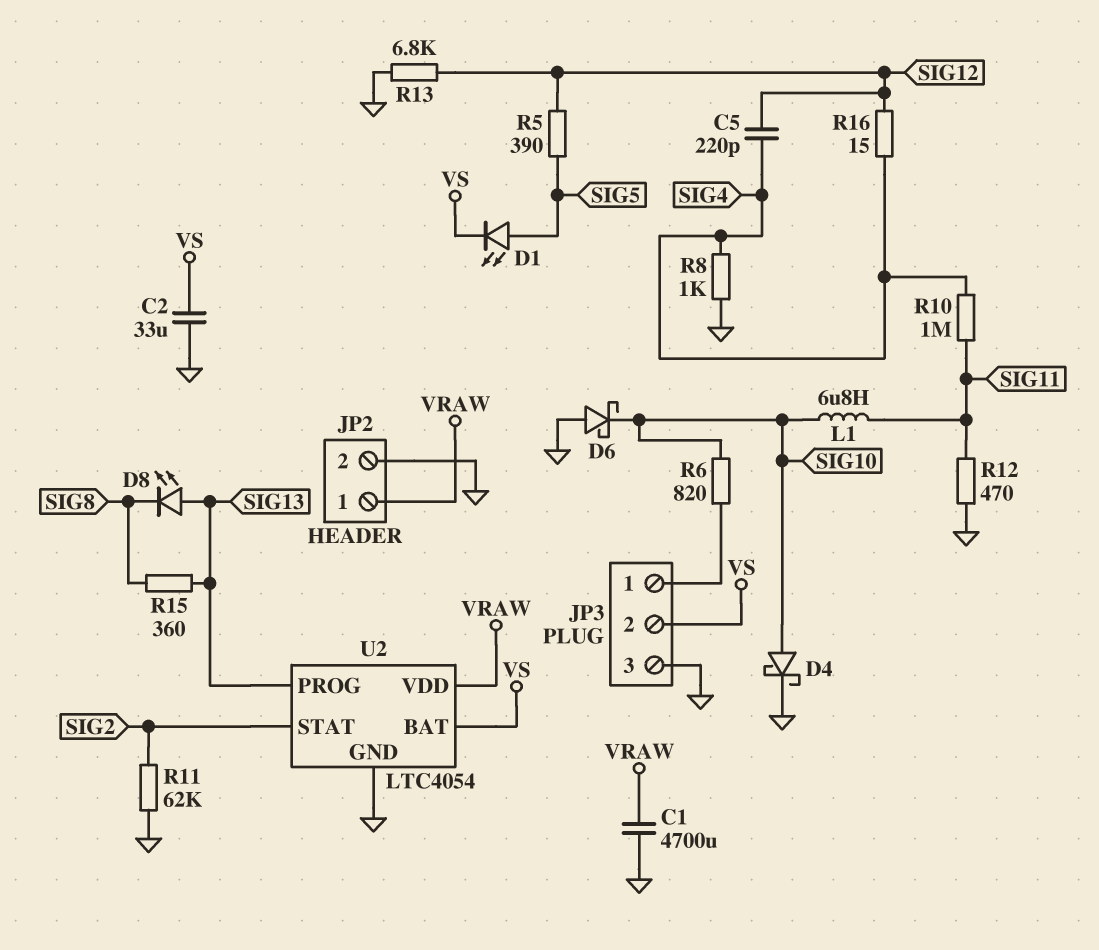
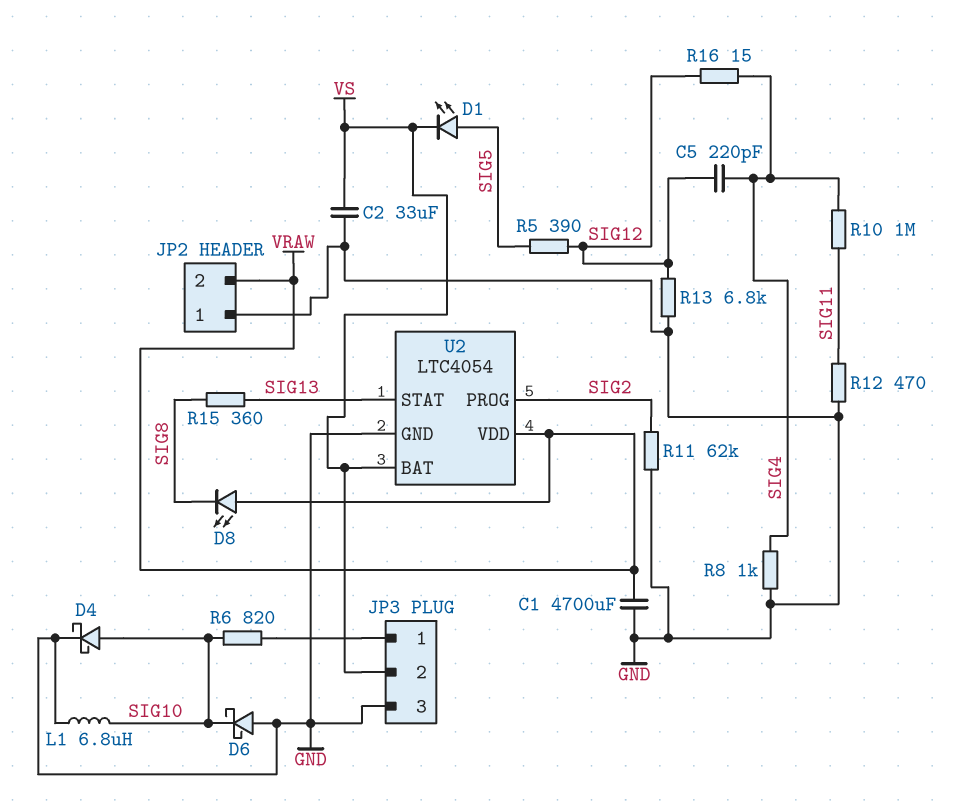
D8: LED (A SIG13, K SIG8) -> LED (A VRAW, K SIG8)
JP2 pin 1: VRAW -> GND
JP2 pin 2: GND -> VRAW
L1: 6.8uH (SIG10, SIG11) -> 6.8uH (GND, SIG10)
U2 pin PROG: SIG13 -> SIG2
U2 pin STAT: SIG2 -> SIG13

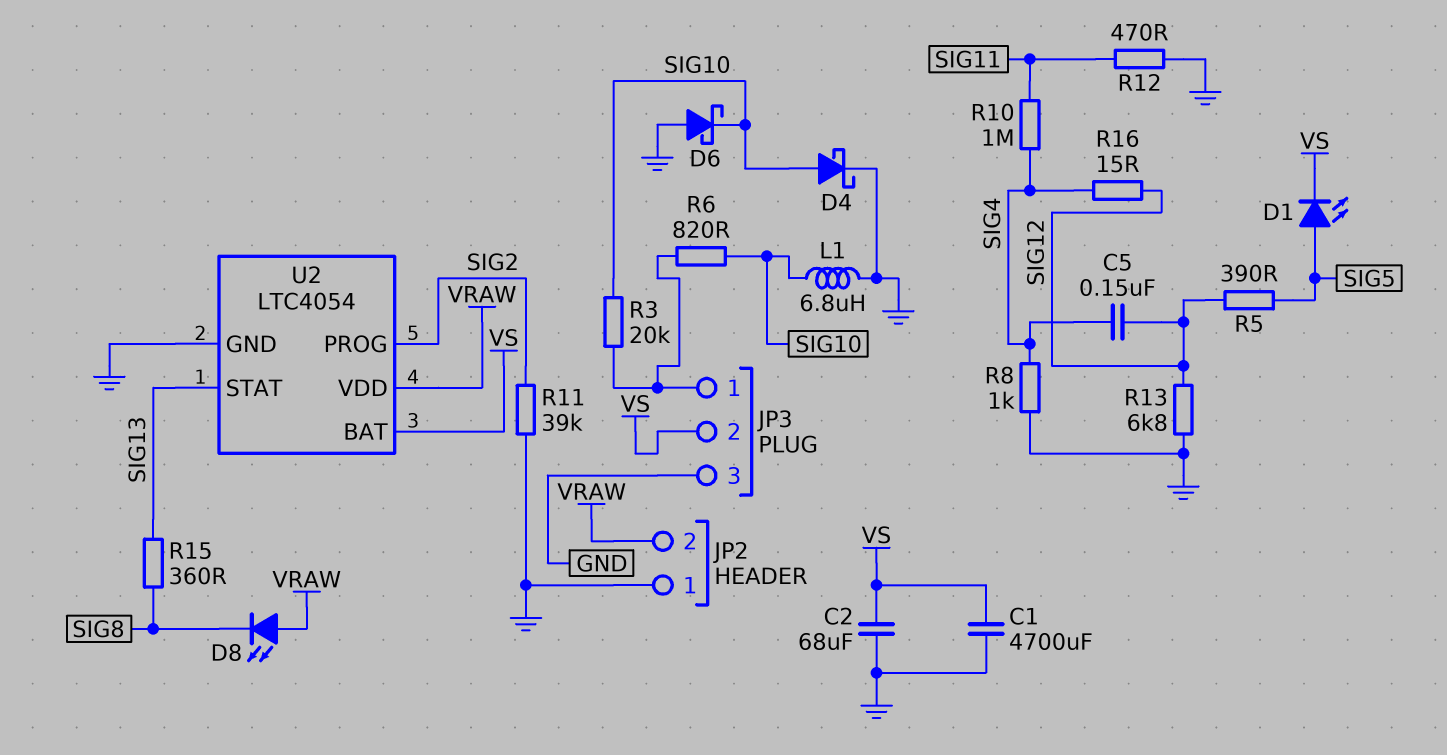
C1: 4700uF (GND, VRAW) -> 4700uF (GND, VS)
C2: 33uF (GND, VS) -> 68uF (GND, VS)
C5: 220pF (SIG4, SIG12) -> 150nF (SIG4, SIG12)
R3: none -> 20k (JP3/1, SIG10)
R11: 62k (GND, SIG2) -> 39k (GND, SIG2)

